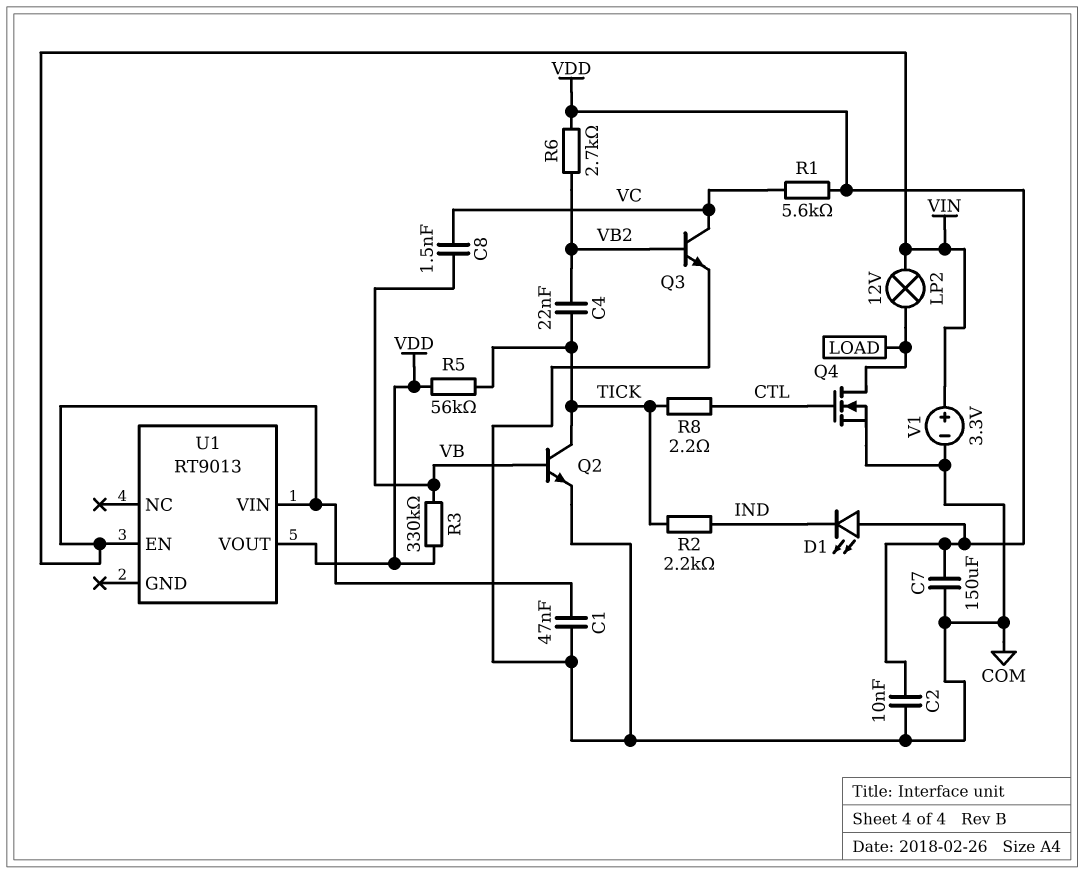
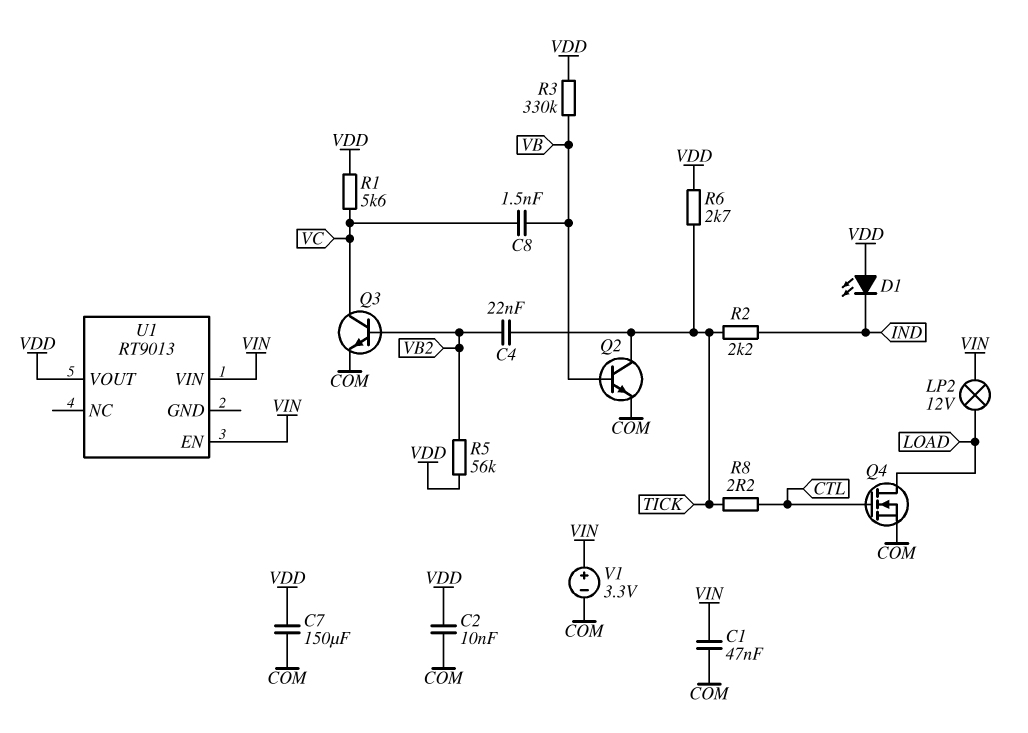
R5: 56k (TICK, VDD) -> 56k (VB2, VDD)
R6: 2.7k (VB2, VDD) -> 2.7k (TICK, VDD)

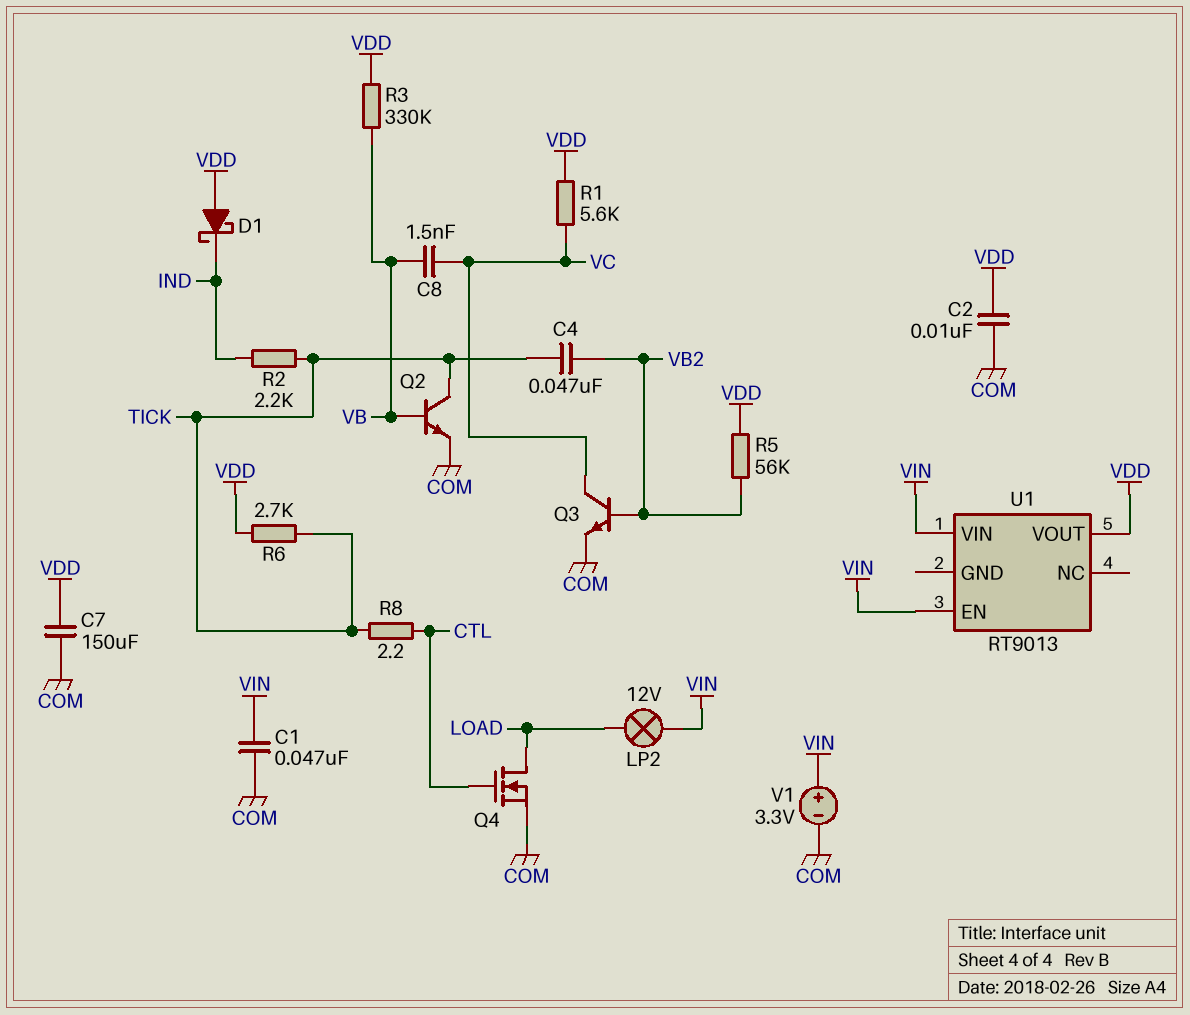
C4: 22nF (TICK, VB2) -> 47nF (TICK, VB2)
D1: LED (A VDD, K IND) -> schottky (A VDD, K IND)

